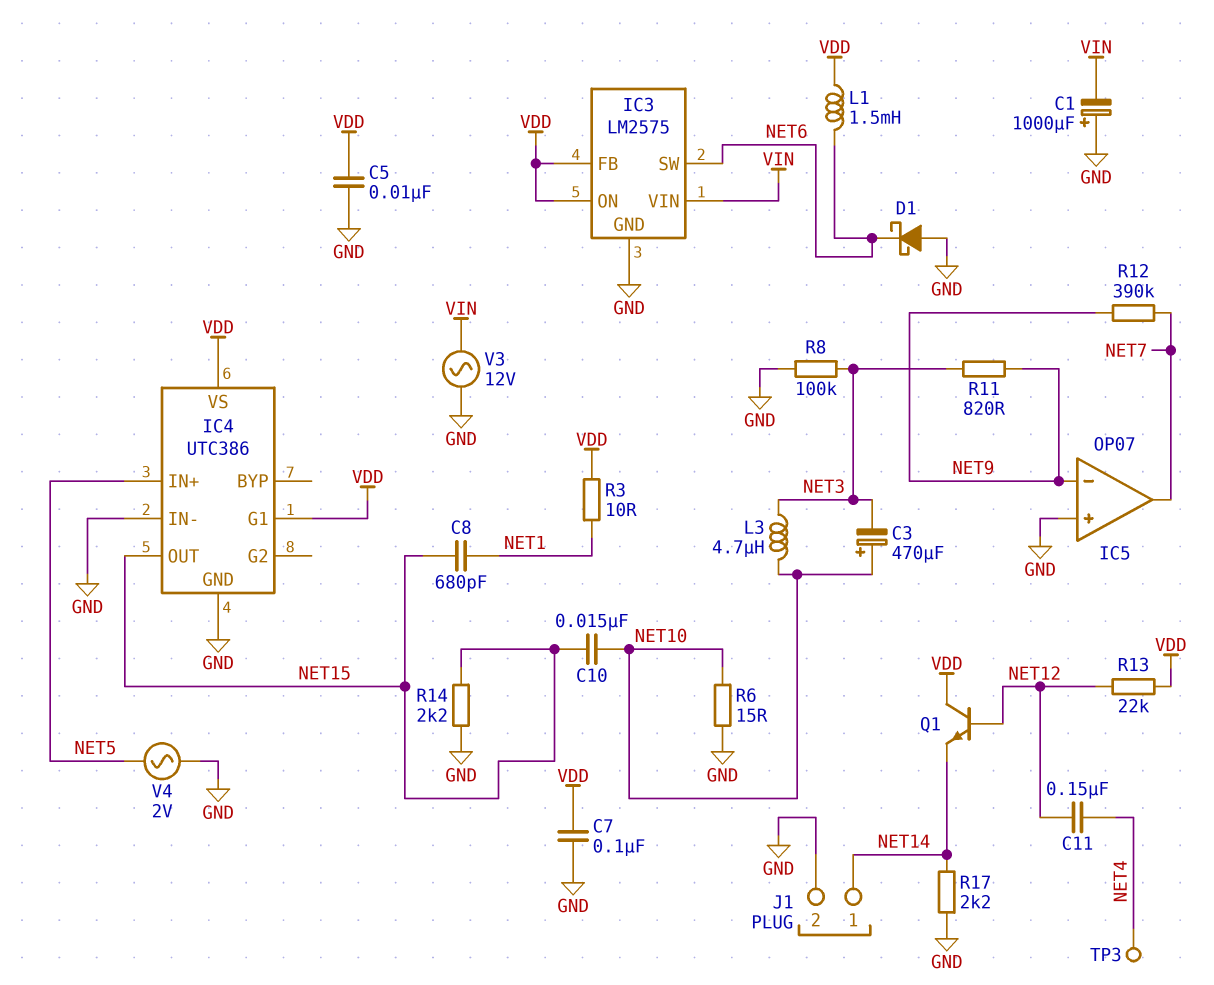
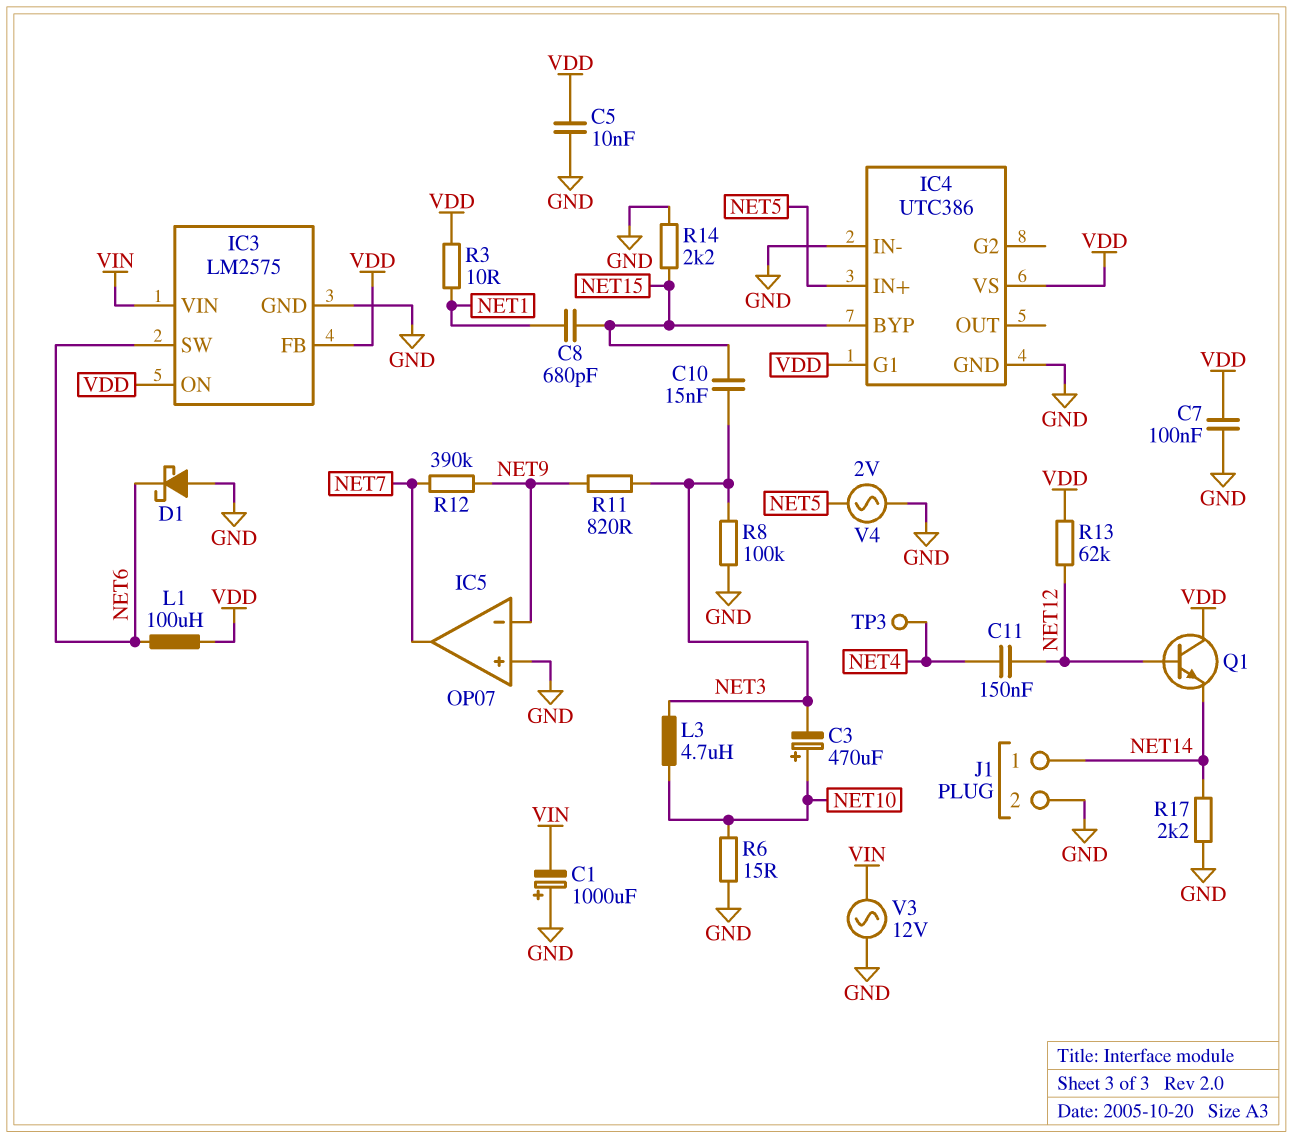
C10: 15nF (NET10, NET15) -> 15nF (NET3, NET15)
IC4 pin BYP: none -> NET15
IC4 pin OUT: NET15 -> none
L1: 1.5mH (NET6, VDD) -> 100uH (NET6, VDD)
R13: 22k (NET12, VDD) -> 62k (NET12, VDD)

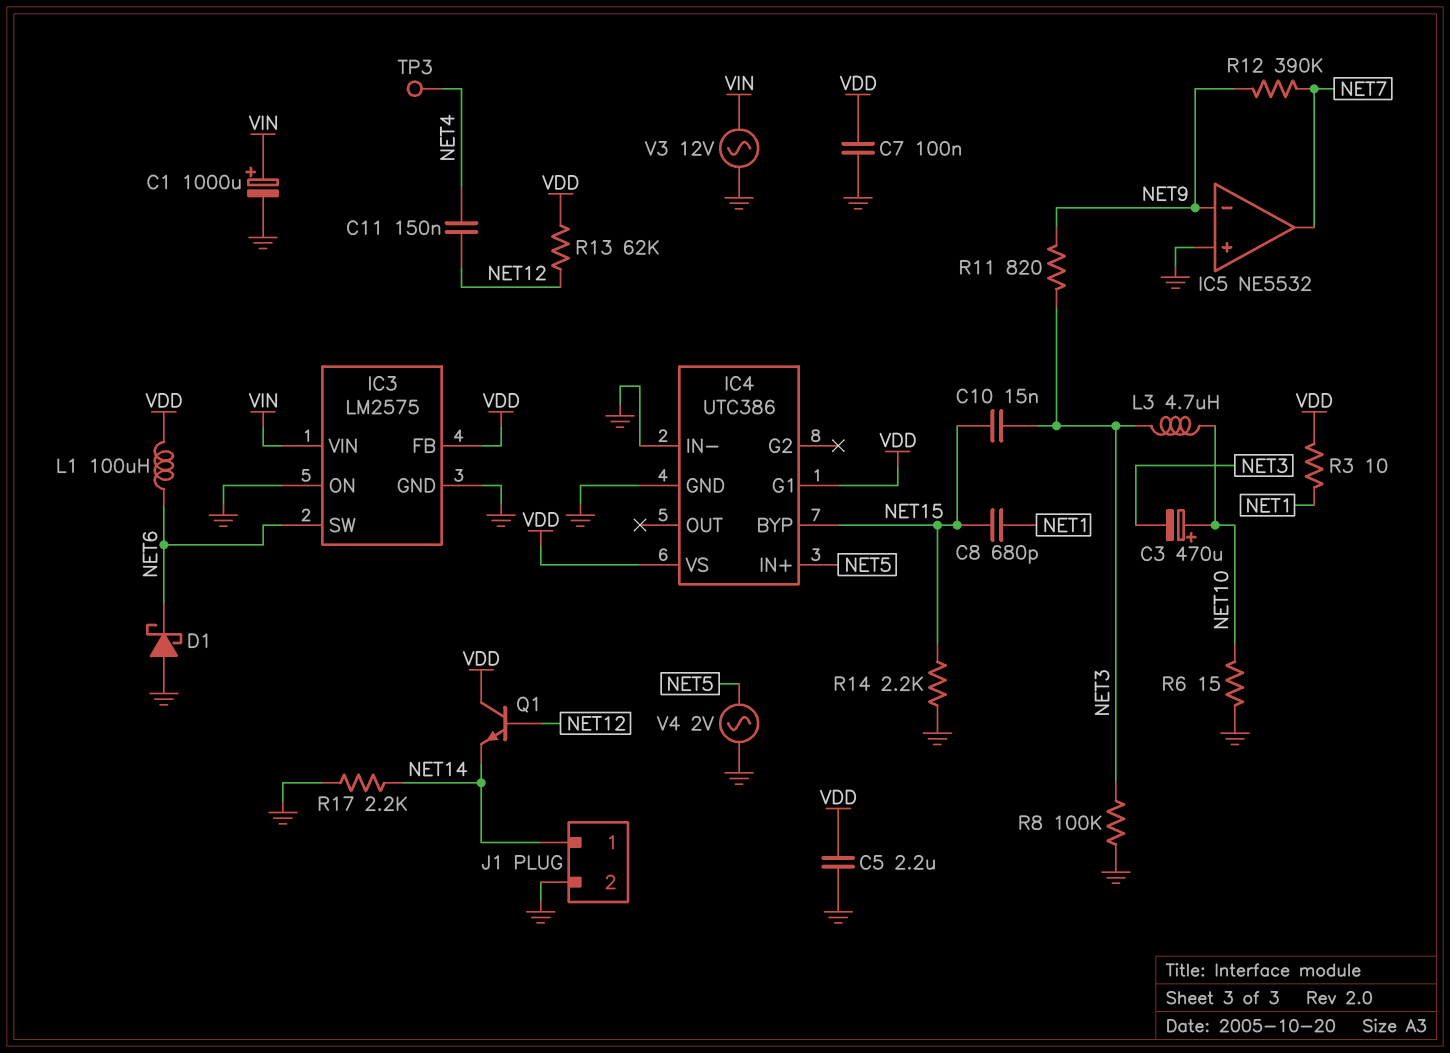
C1: 1000uF (plus GND, minus VIN) -> 1000uF (plus VIN, minus GND)
C5: 10nF (GND, VDD) -> 2.2uF (GND, VDD)
IC3 pin ON: VDD -> GND
IC5: OP07 -> NE5532

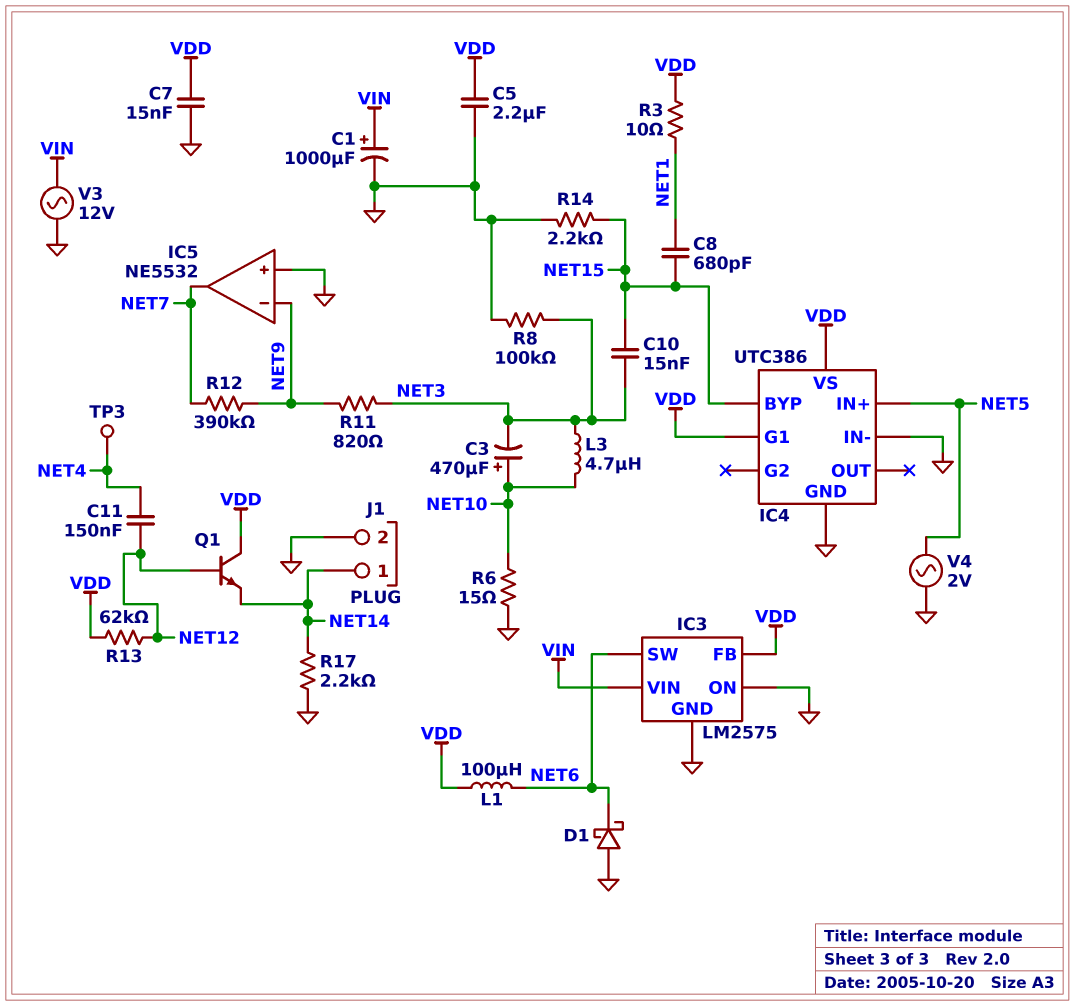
C7: 100nF (GND, VDD) -> 15nF (GND, VDD)

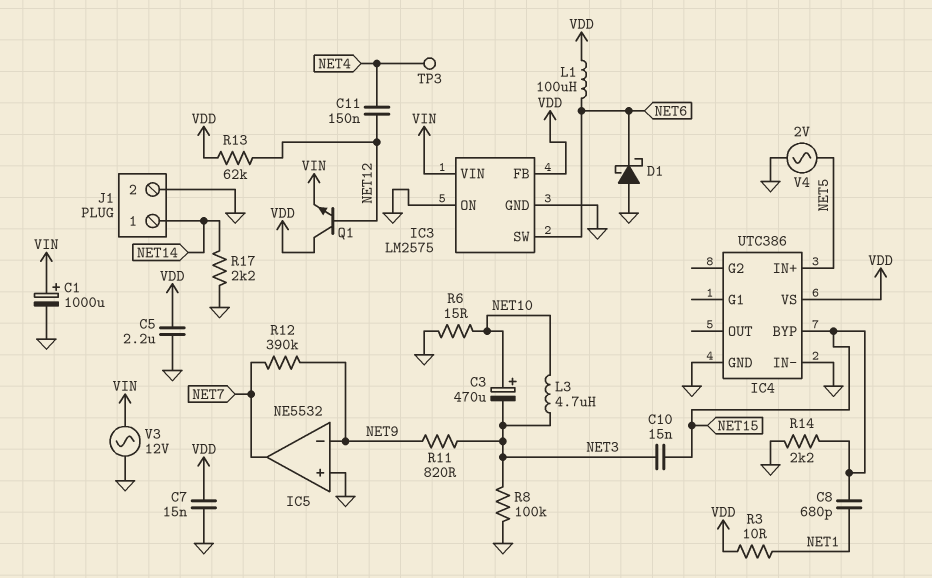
IC4 pin G1: VDD -> none
Q1: NPN (B NET12, C VDD, E NET14) -> NPN (B NET12, C VDD, E VIN)

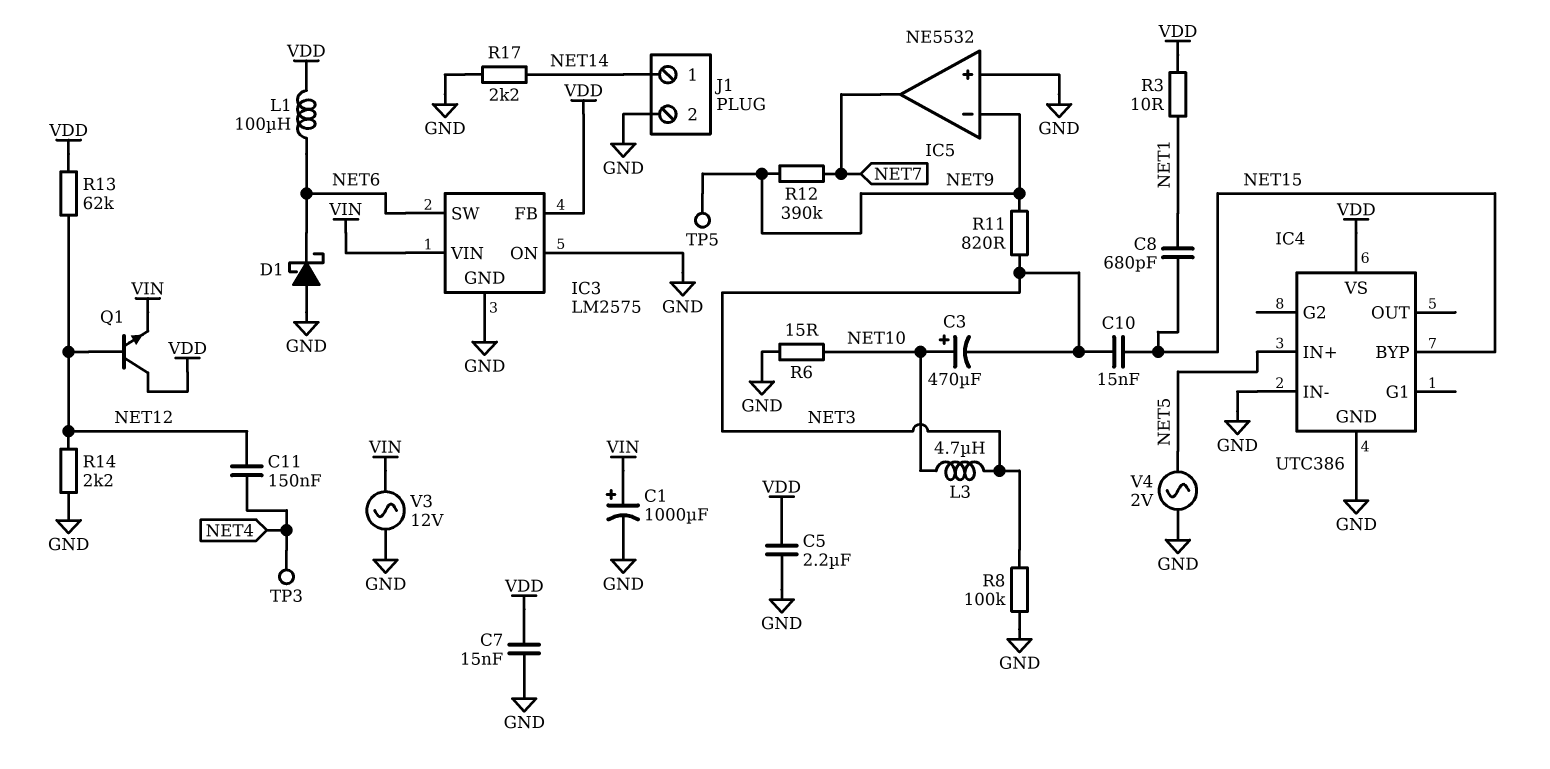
R14: 2.2k (GND, NET15) -> 2.2k (GND, NET12)
TP5: none -> test point (NET9)

